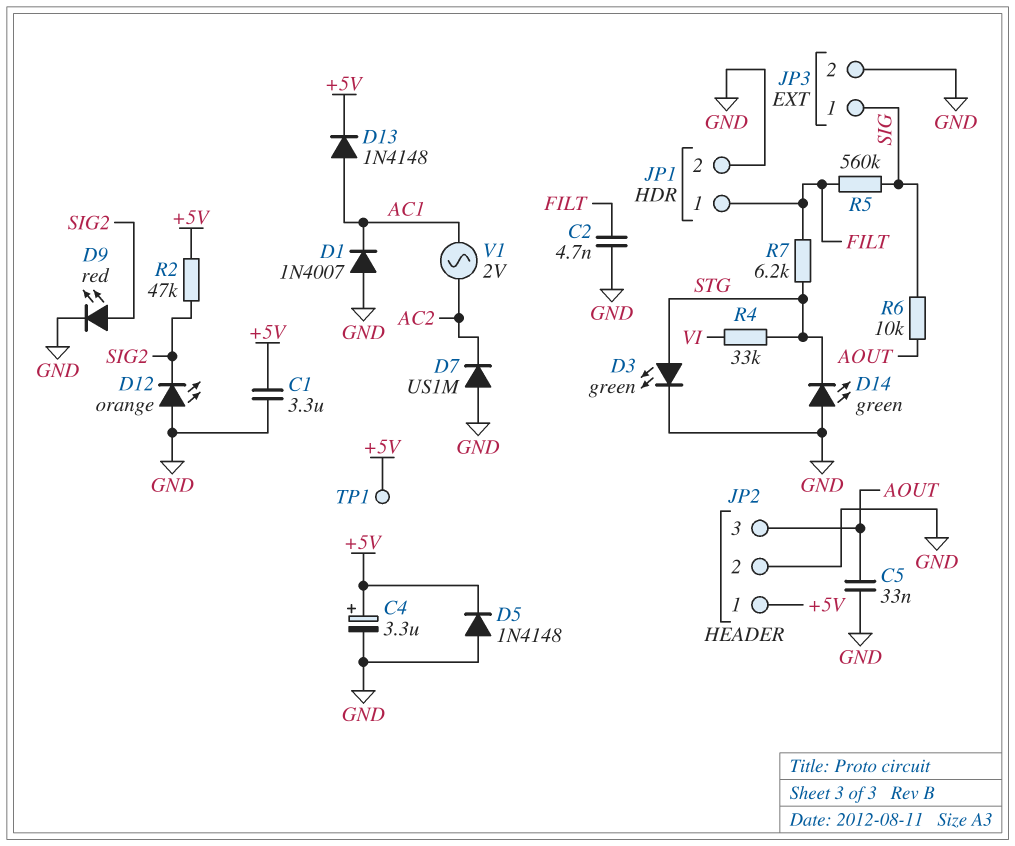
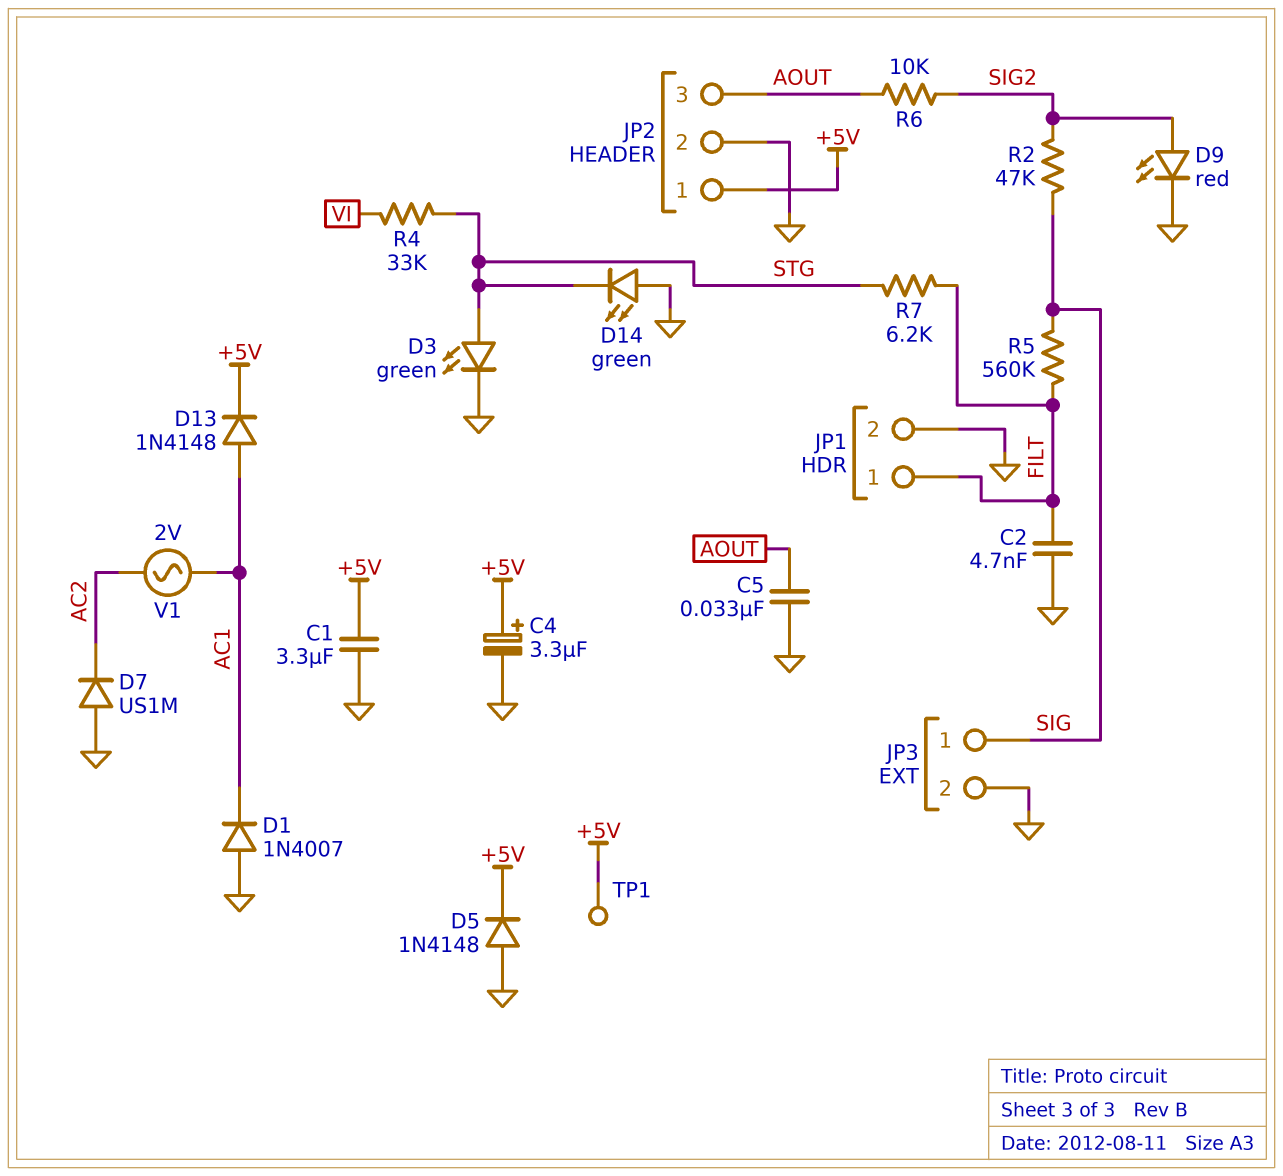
D12: LED orange (A GND, K SIG2) -> none
R2: 47k (+5V, SIG2) -> 47k (SIG, SIG2)
R6: 10k (AOUT, SIG) -> 10k (AOUT, SIG2)

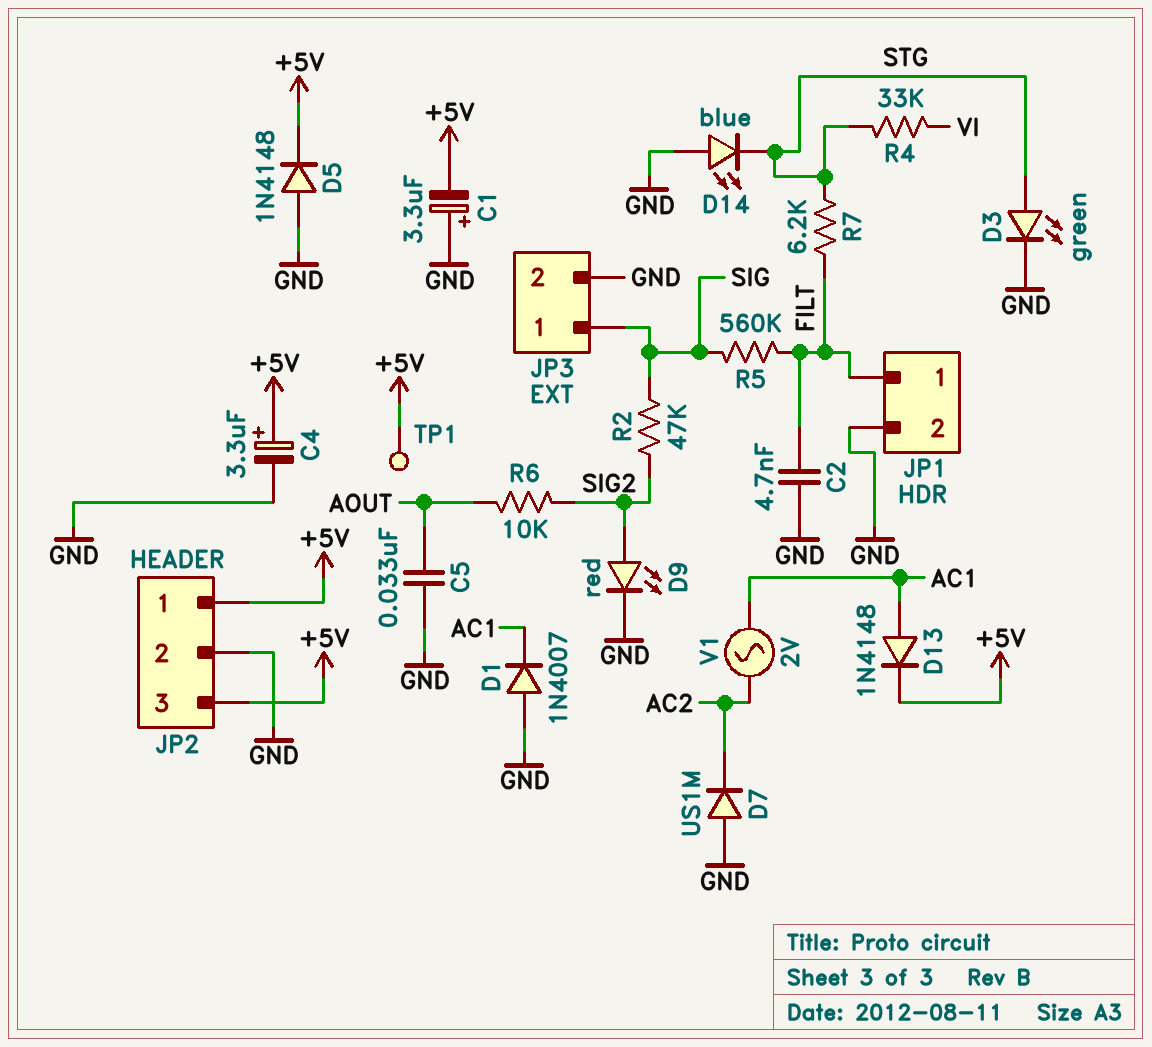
C1: 3.3uF (+5V, GND) -> 3.3uF (plus GND, minus +5V)
D14: LED green (A GND, K STG) -> LED blue (A GND, K STG)
JP2 pin 3: AOUT -> +5V

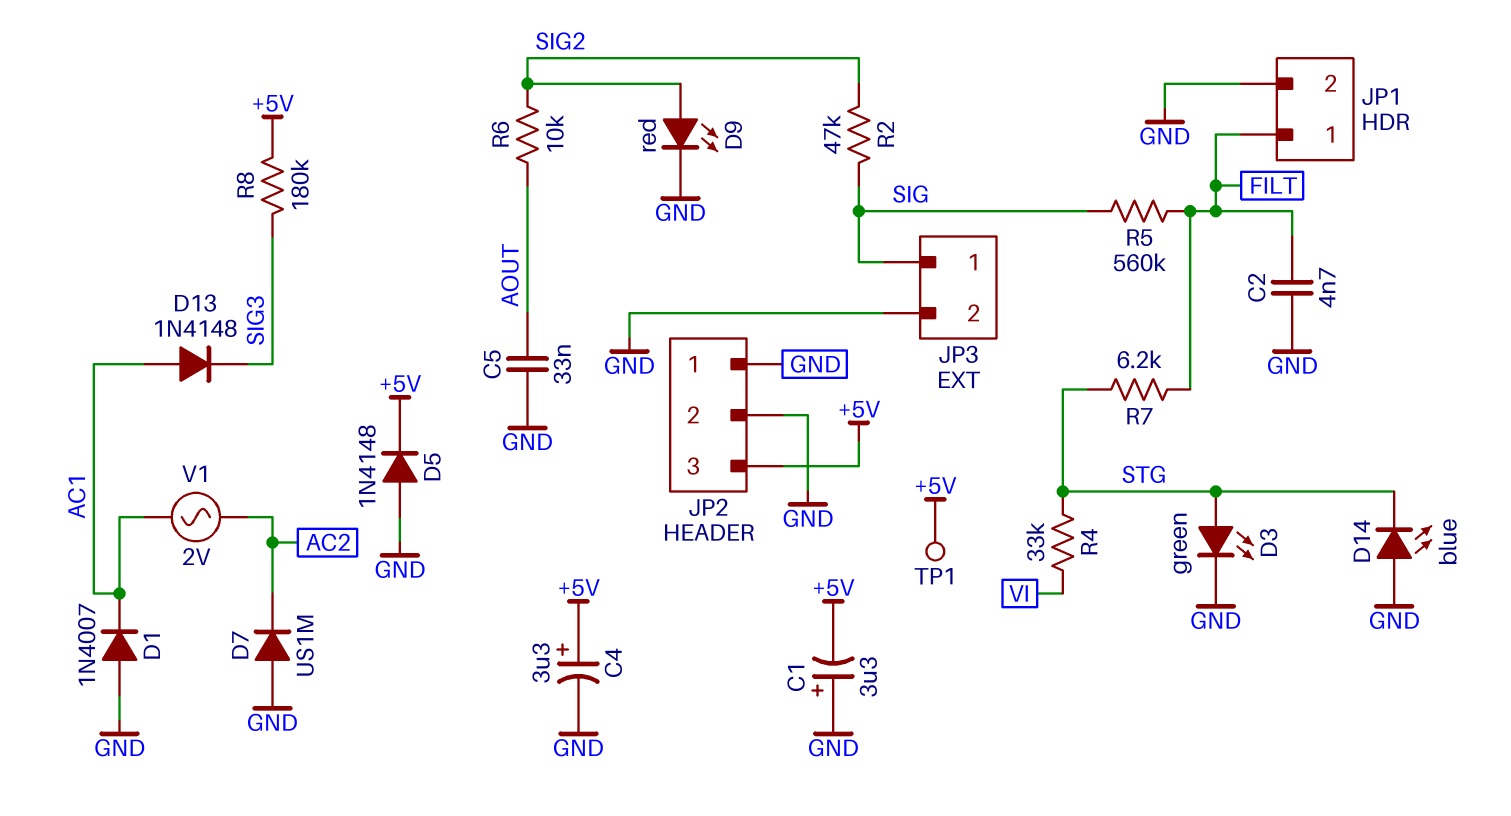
D13: diode 1N4148 (A AC1, K +5V) -> diode 1N4148 (A AC1, K SIG3)
JP2 pin 1: +5V -> GND
R8: none -> 180k (+5V, SIG3)

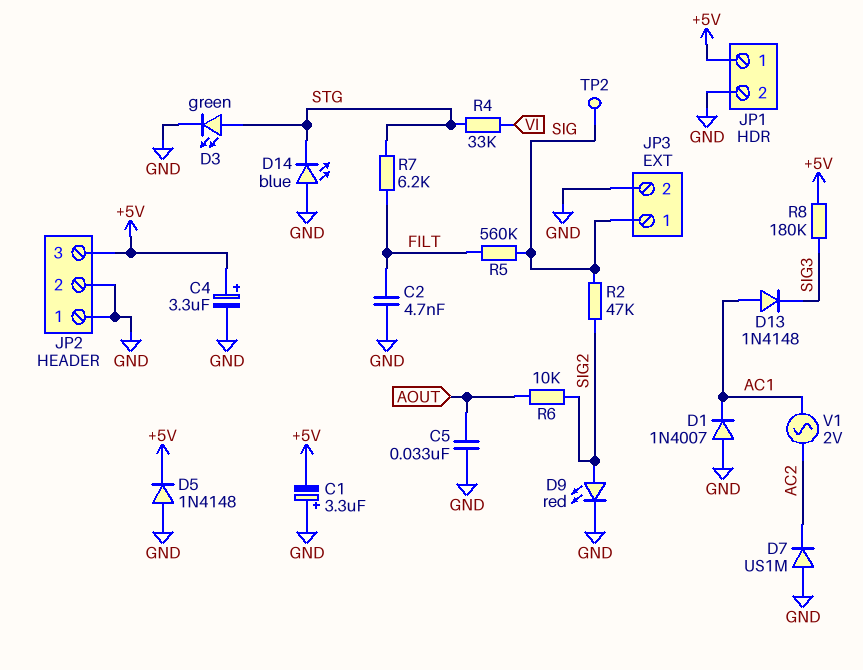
JP1 pin 1: FILT -> +5V
TP1: test point (+5V) -> none
TP2: none -> test point (SIG)

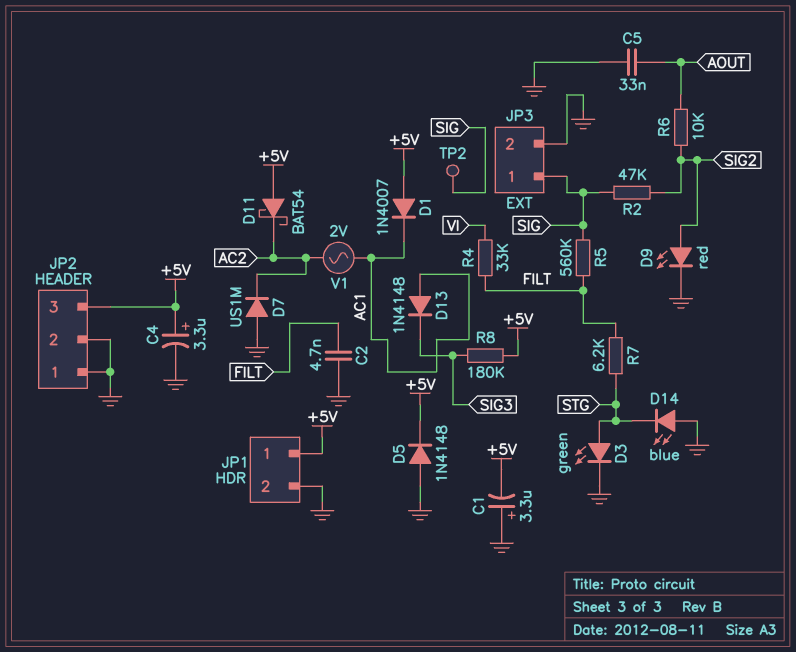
D1: diode 1N4007 (A GND, K AC1) -> diode 1N4007 (A +5V, K AC1)
D11: none -> schottky BAT54 (A +5V, K AC2)
R4: 33k (STG, VI) -> 33k (FILT, VI)

